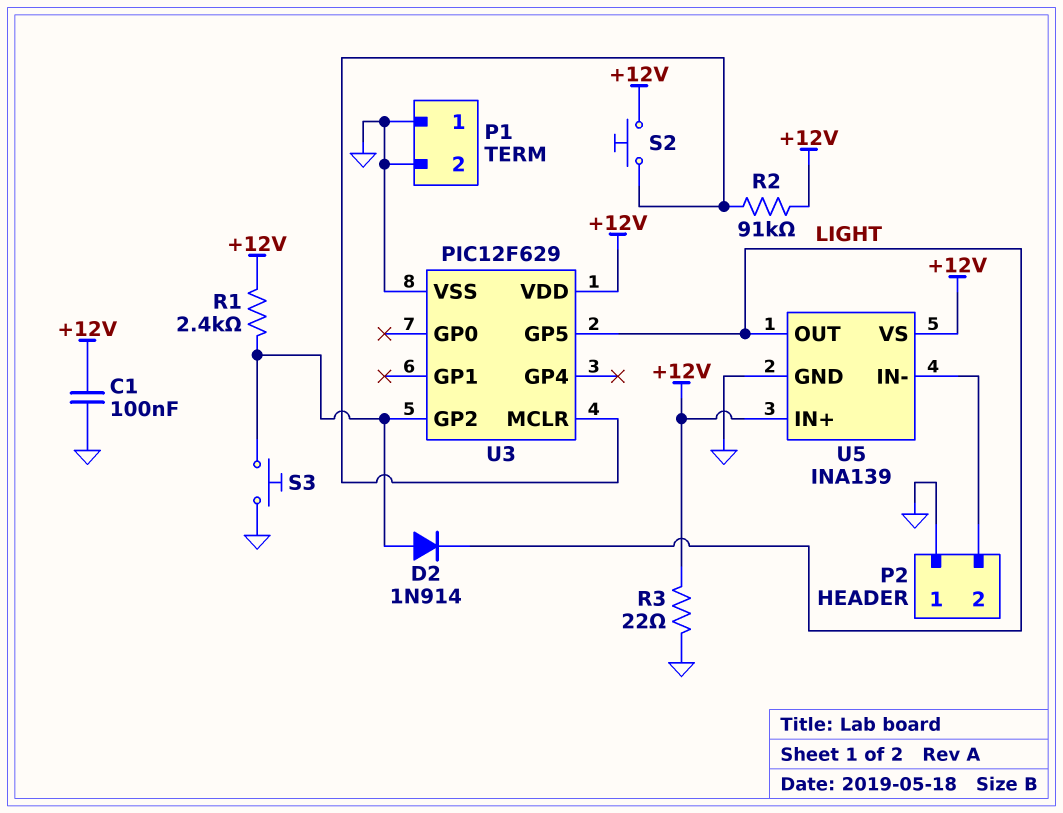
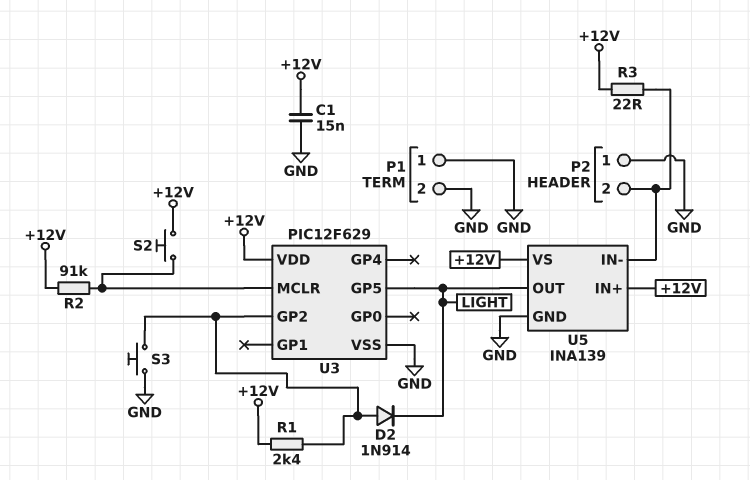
C1: 100nF (+12V, GND) -> 15nF (+12V, GND)
R3: 22 (+12V, GND) -> 22 (+12V, P2/2)

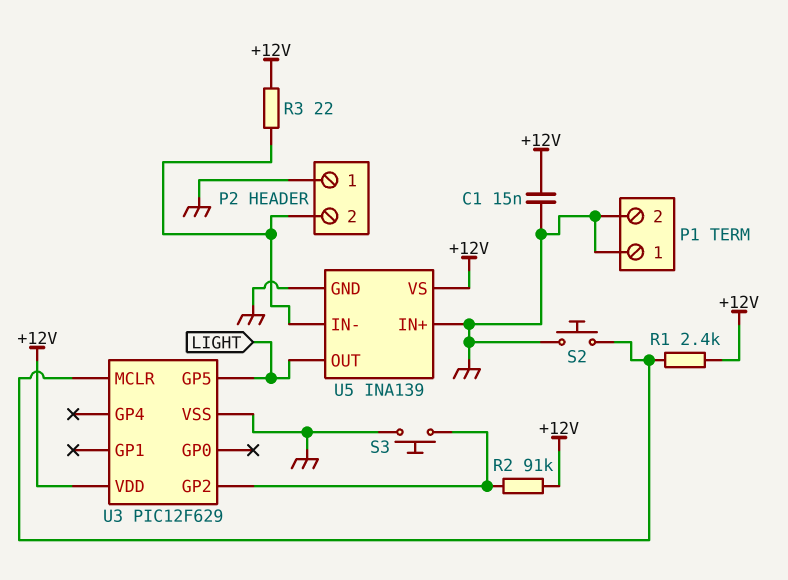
D2: diode 1N914 (A U3/GP2, K LIGHT) -> none
R1: 2.4k (+12V, U3/GP2) -> 2.4k (+12V, U3/MCLR)
R2: 91k (+12V, U3/MCLR) -> 91k (+12V, U3/GP2)
S2: button (+12V, U3/MCLR) -> button (GND, U3/MCLR)
U5 pin IN+: +12V -> GND

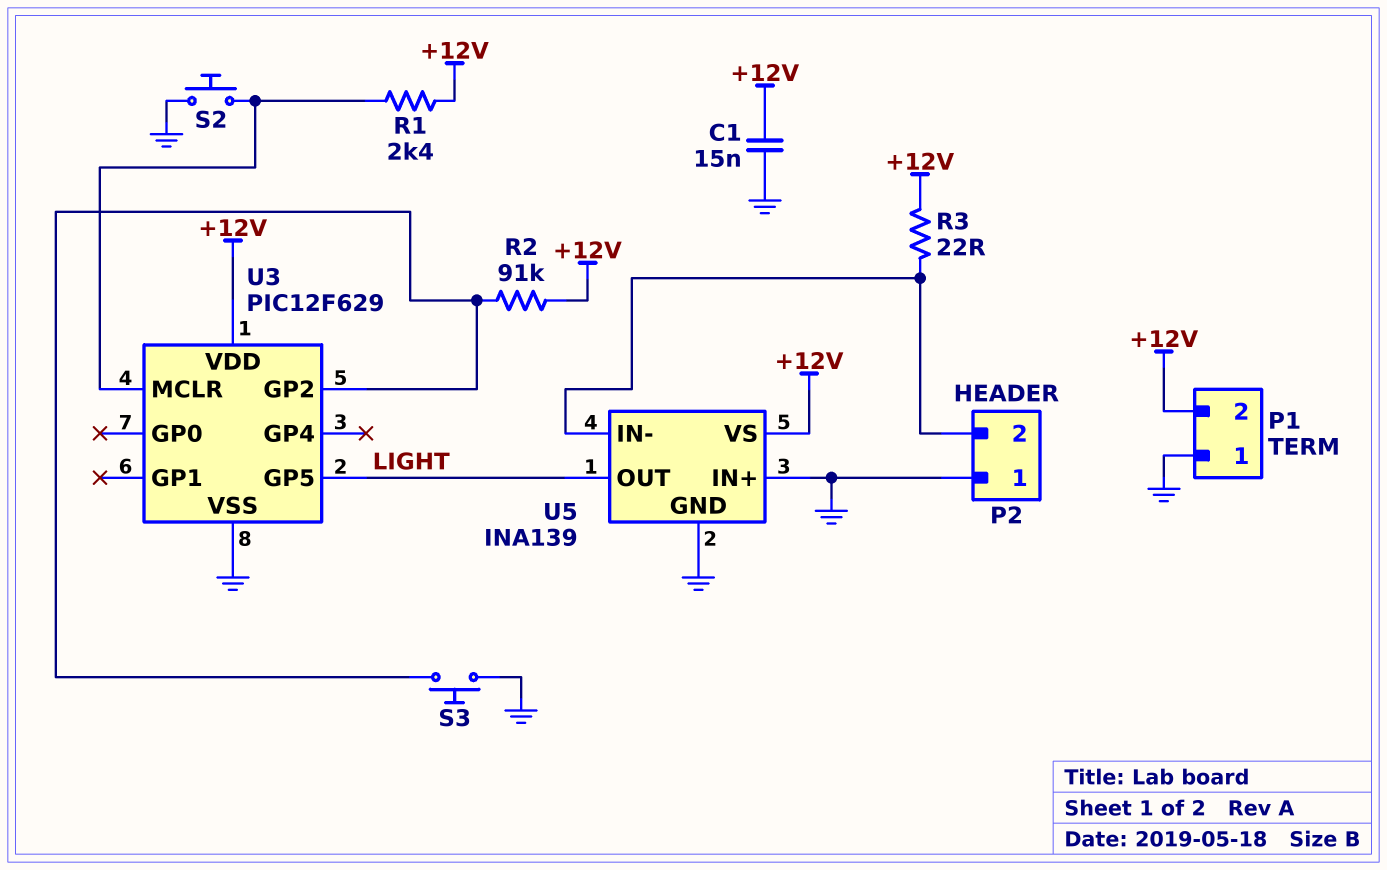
P1 pin 2: GND -> +12V

